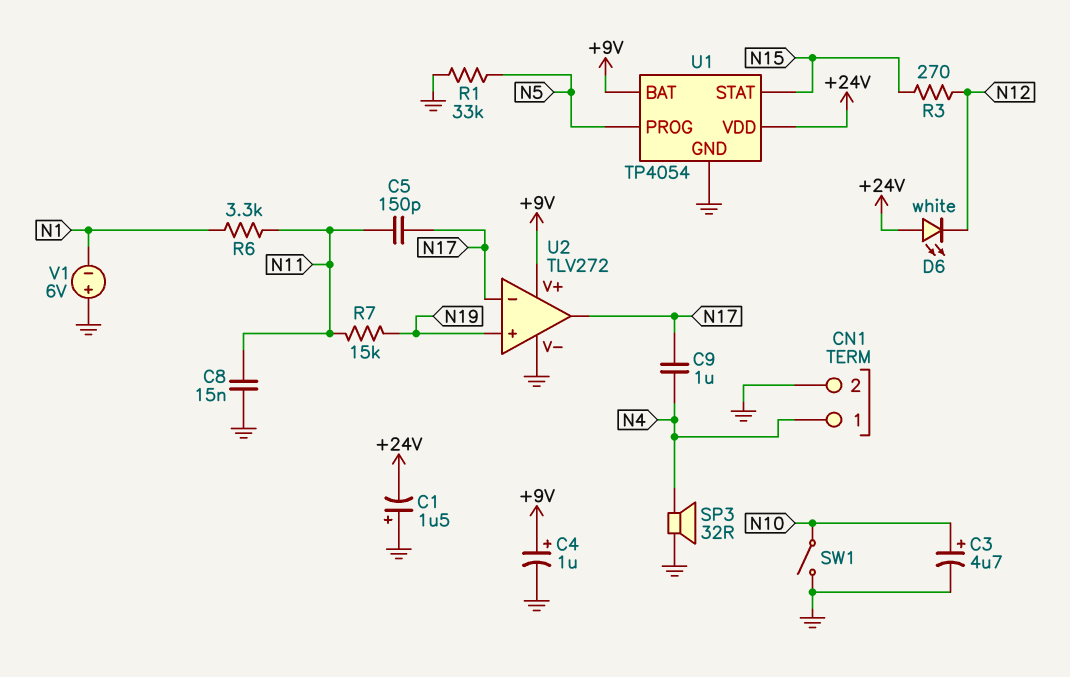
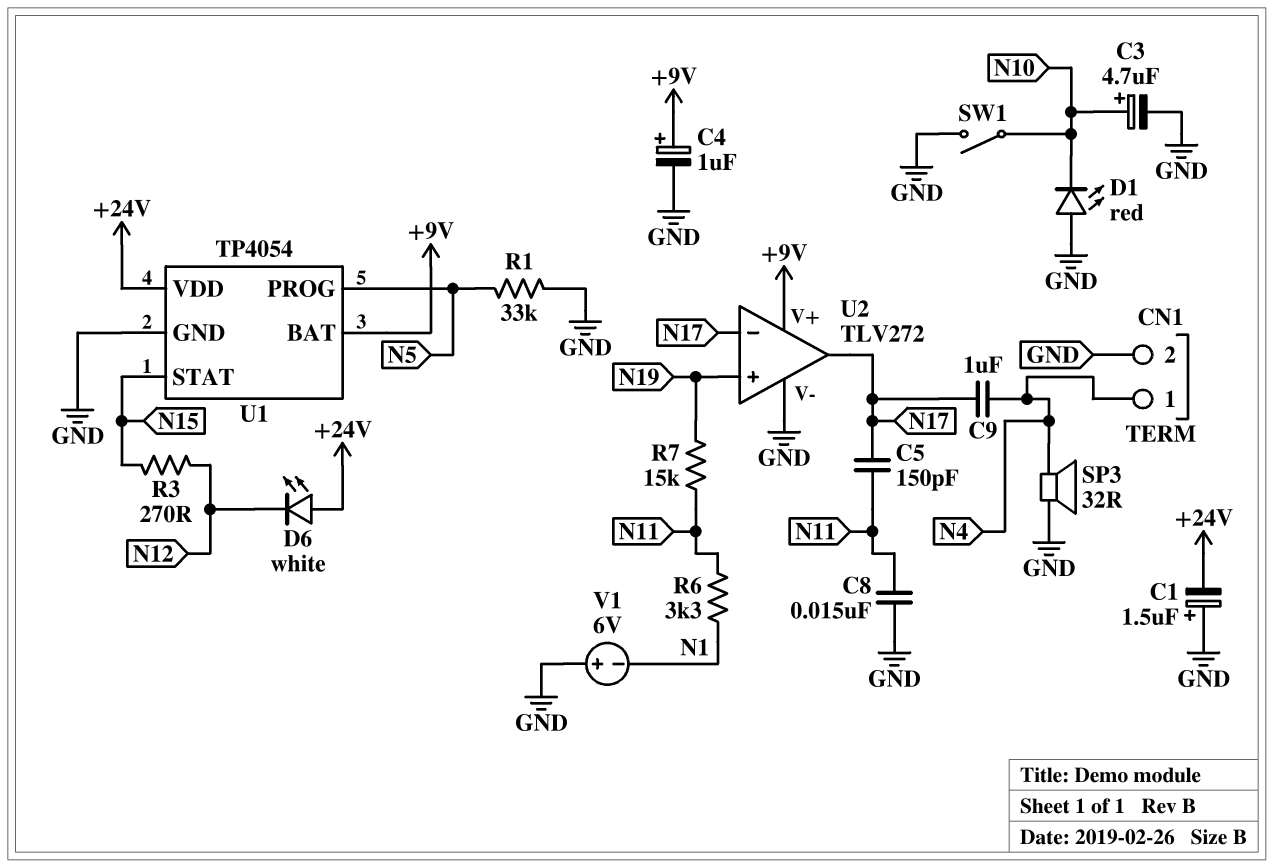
D1: none -> LED red (A GND, K N10)

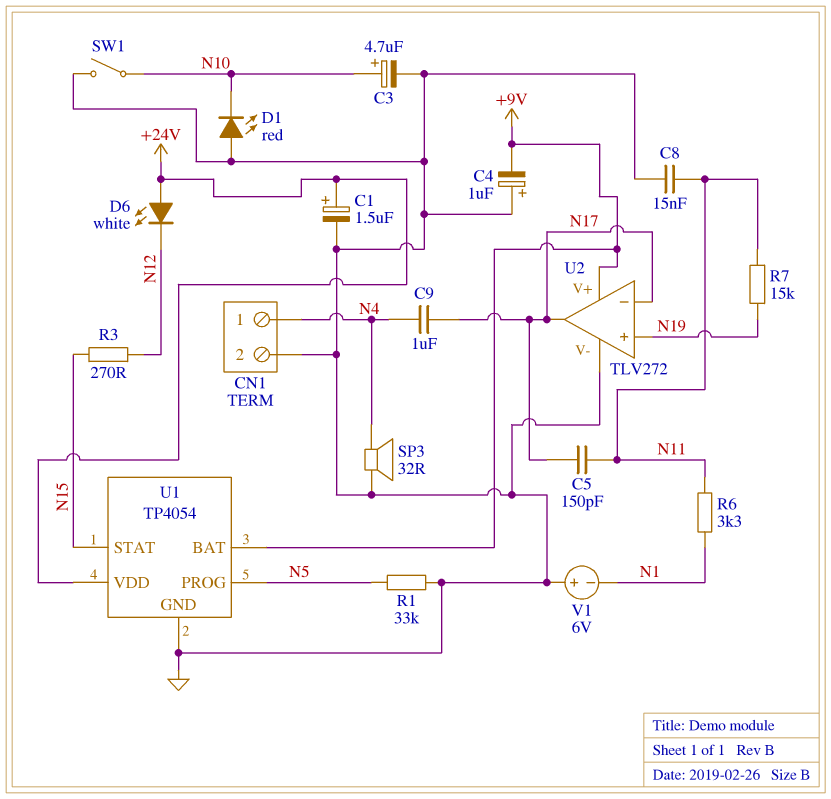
C1: 1.5uF (plus GND, minus +24V) -> 1.5uF (plus +24V, minus GND)
C4: 1uF (plus +9V, minus GND) -> 1uF (plus GND, minus +9V)

